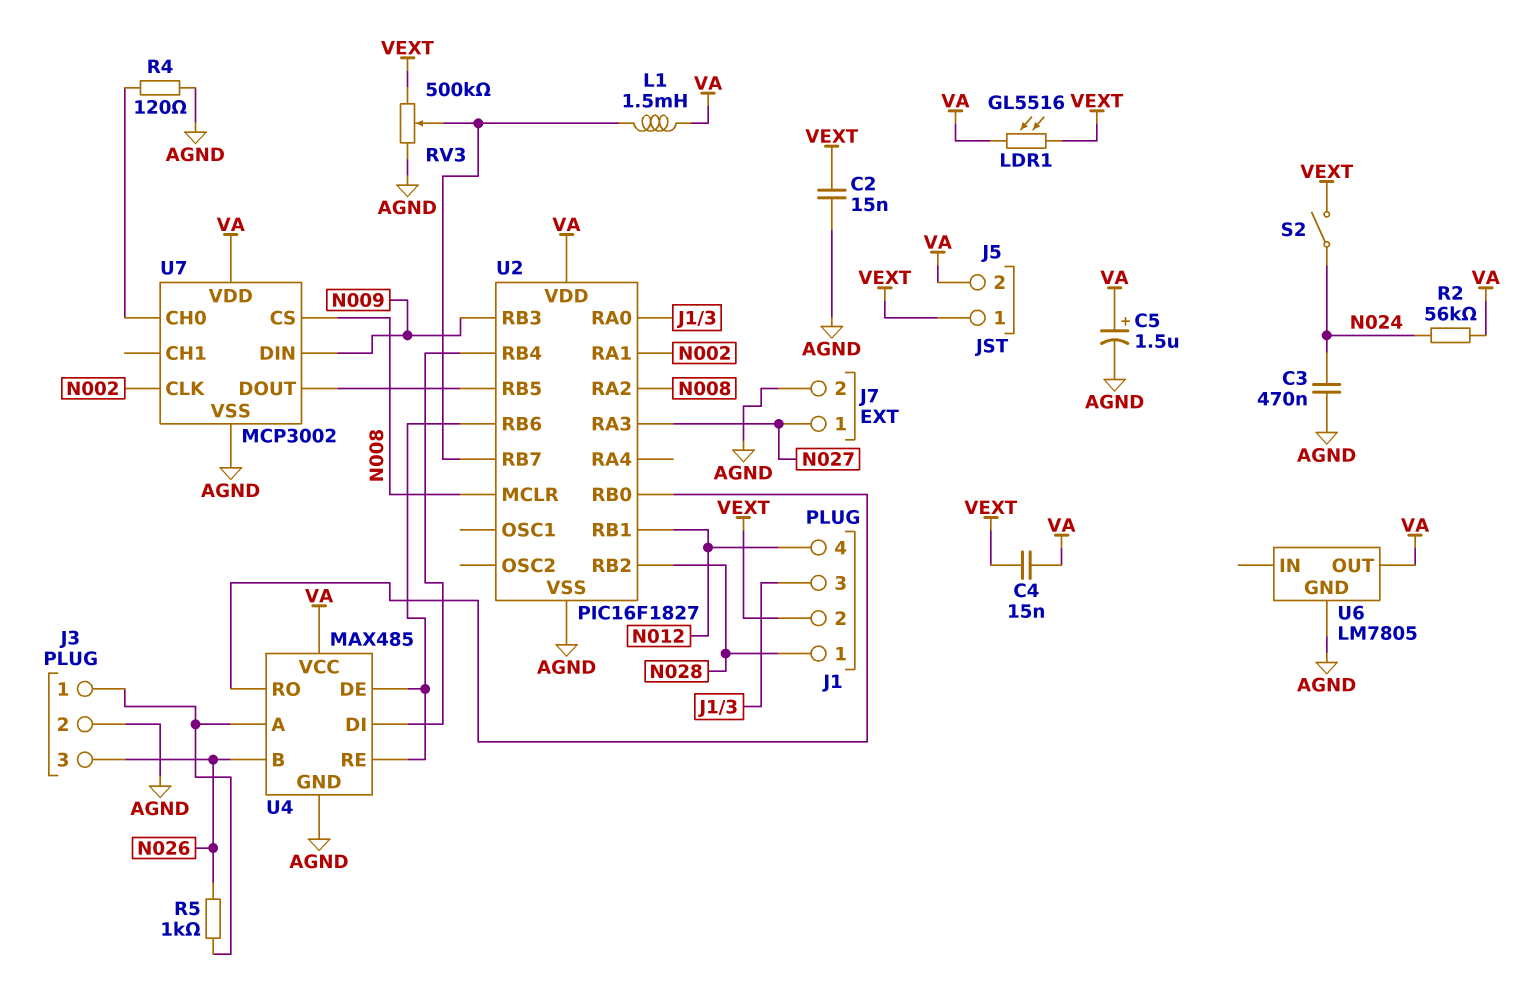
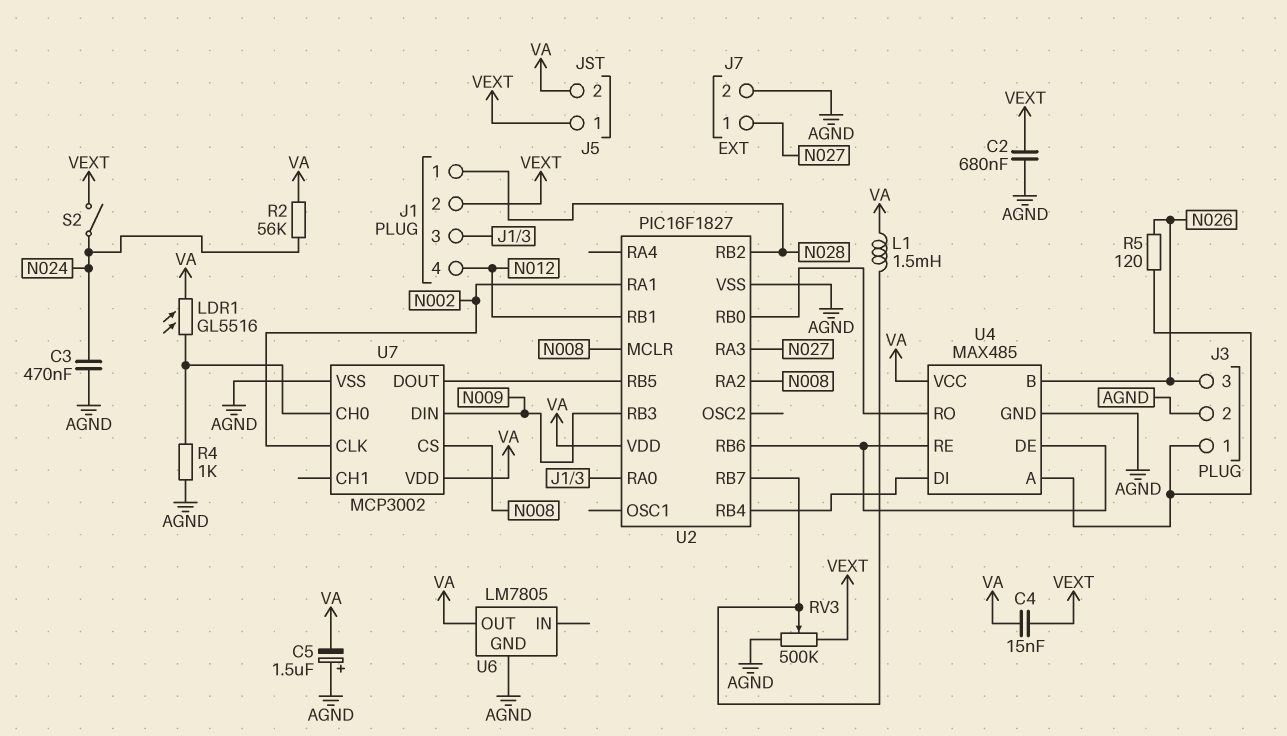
C2: 15nF (AGND, VEXT) -> 680nF (AGND, VEXT)
C5: 1.5uF (plus VA, minus AGND) -> 1.5uF (plus AGND, minus VA)
LDR1: GL5516 (VA, VEXT) -> GL5516 (U7/CH0, VA)
R4: 120 (AGND, U7/CH0) -> 1k (AGND, U7/CH0)
R5: 1k (J3/1, N026) -> 120 (J3/1, N026)

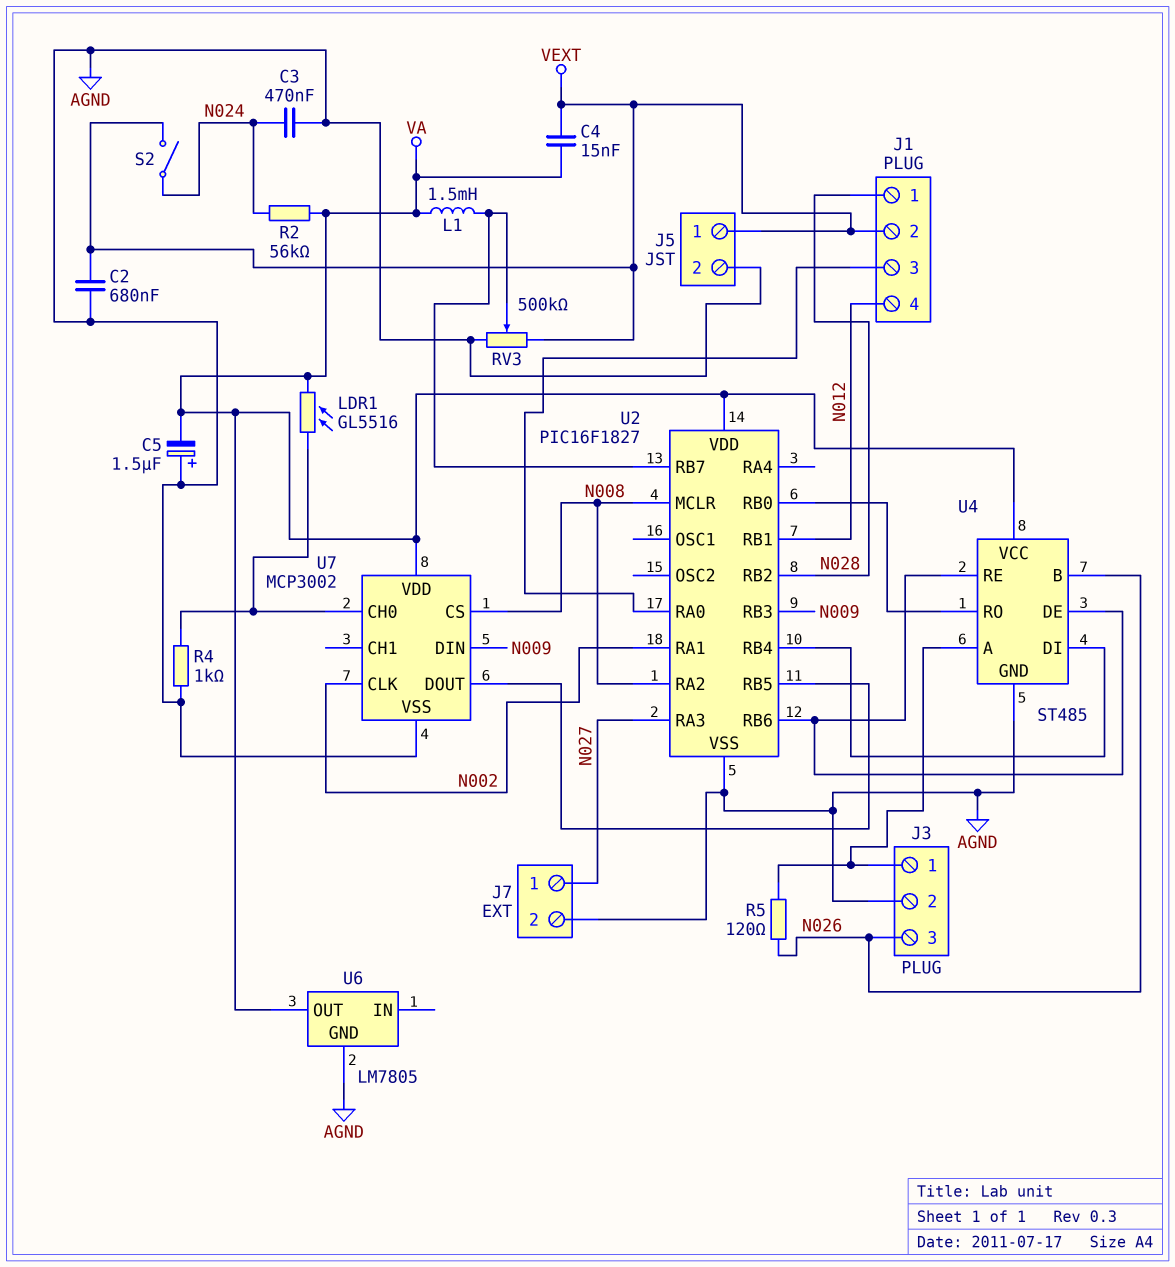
J5 pin 2: VA -> AGND
U4: MAX485 -> ST485

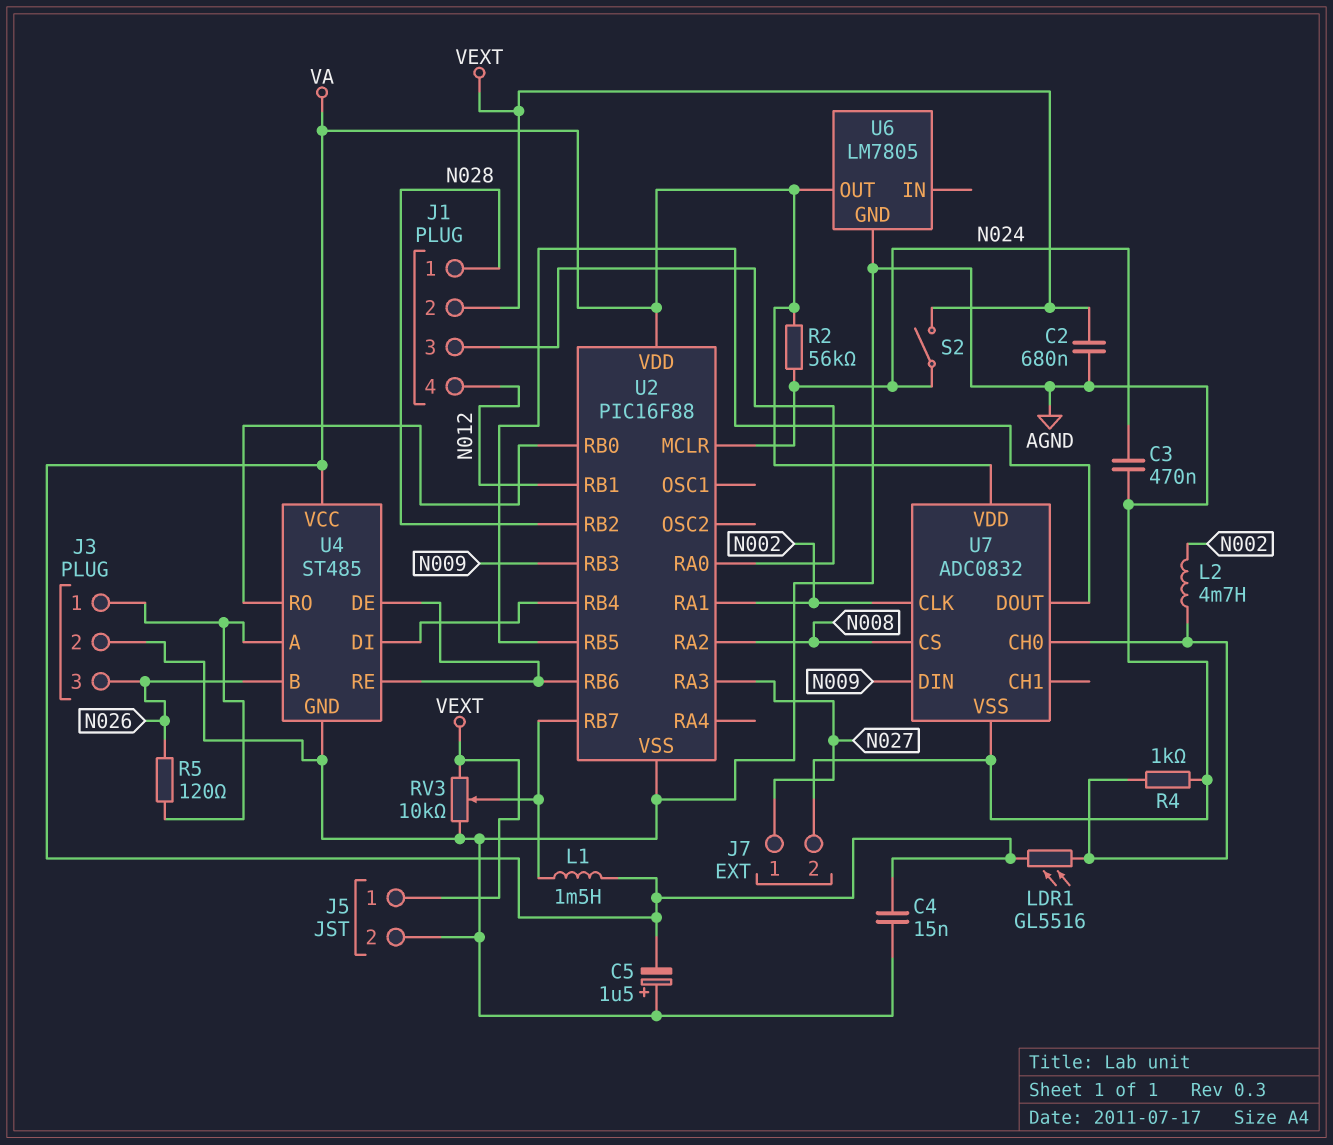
C4: 15nF (VA, VEXT) -> 15nF (AGND, VA)
L2: none -> 4.7mH (N002, U7/CH0)
RV3: 500k (AGND, VEXT, wiper U2/RB7) -> 10k (AGND, VEXT, wiper U2/RB7)
U2: PIC16F1827 -> PIC16F88
U2 pin MCLR: N008 -> N024
U7: MCP3002 -> ADC0832

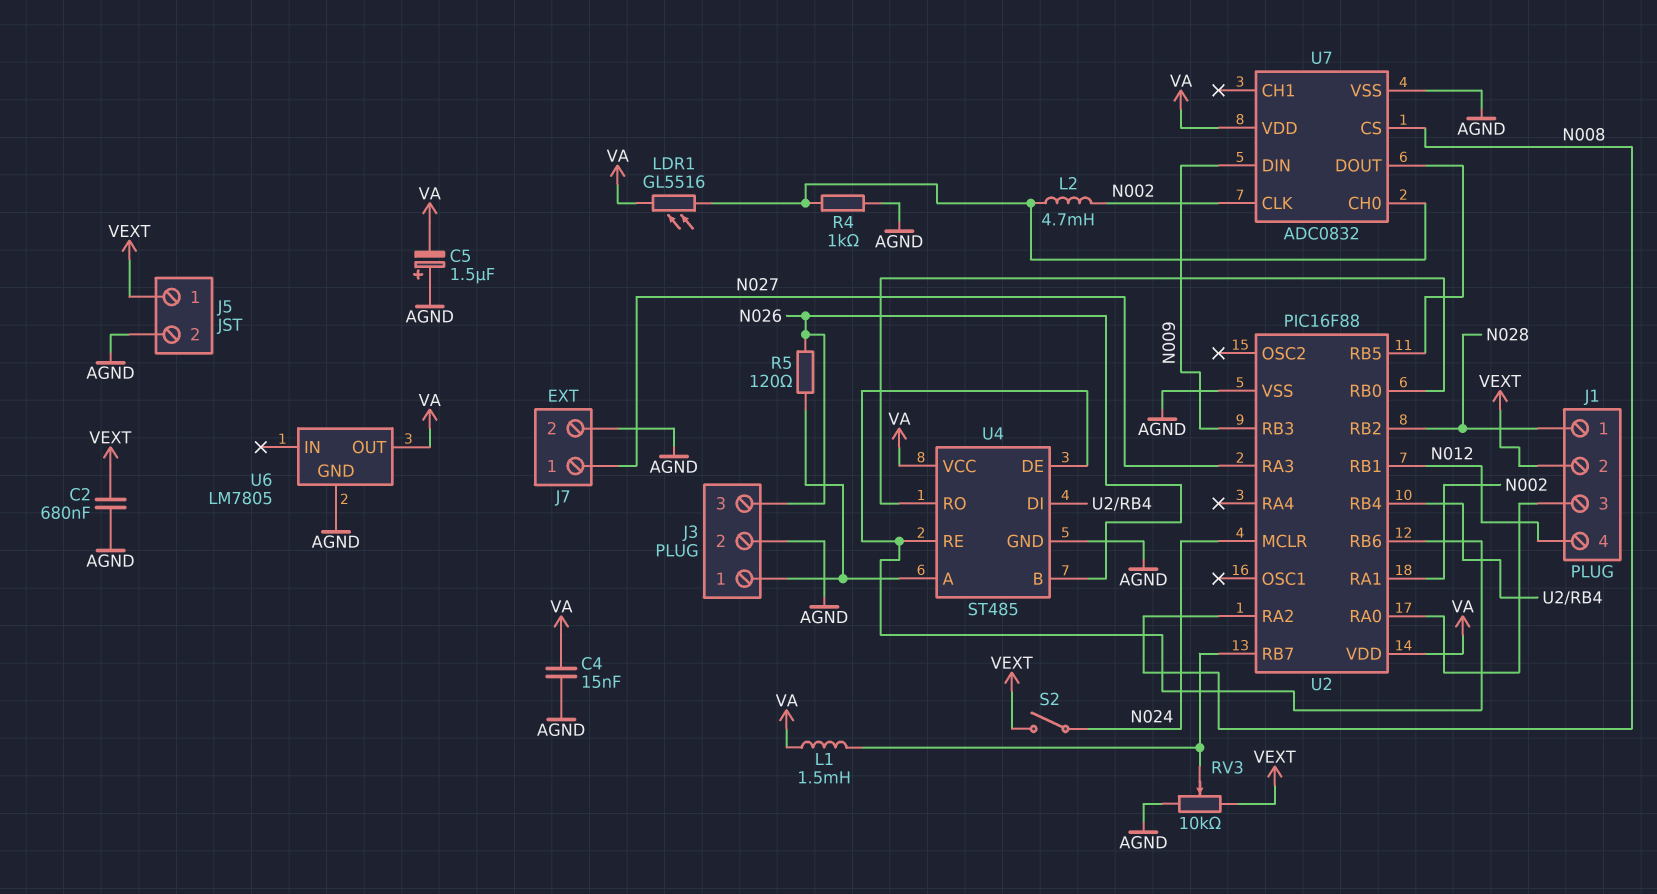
C3: 470nF (AGND, N024) -> none
R2: 56k (N024, VA) -> none

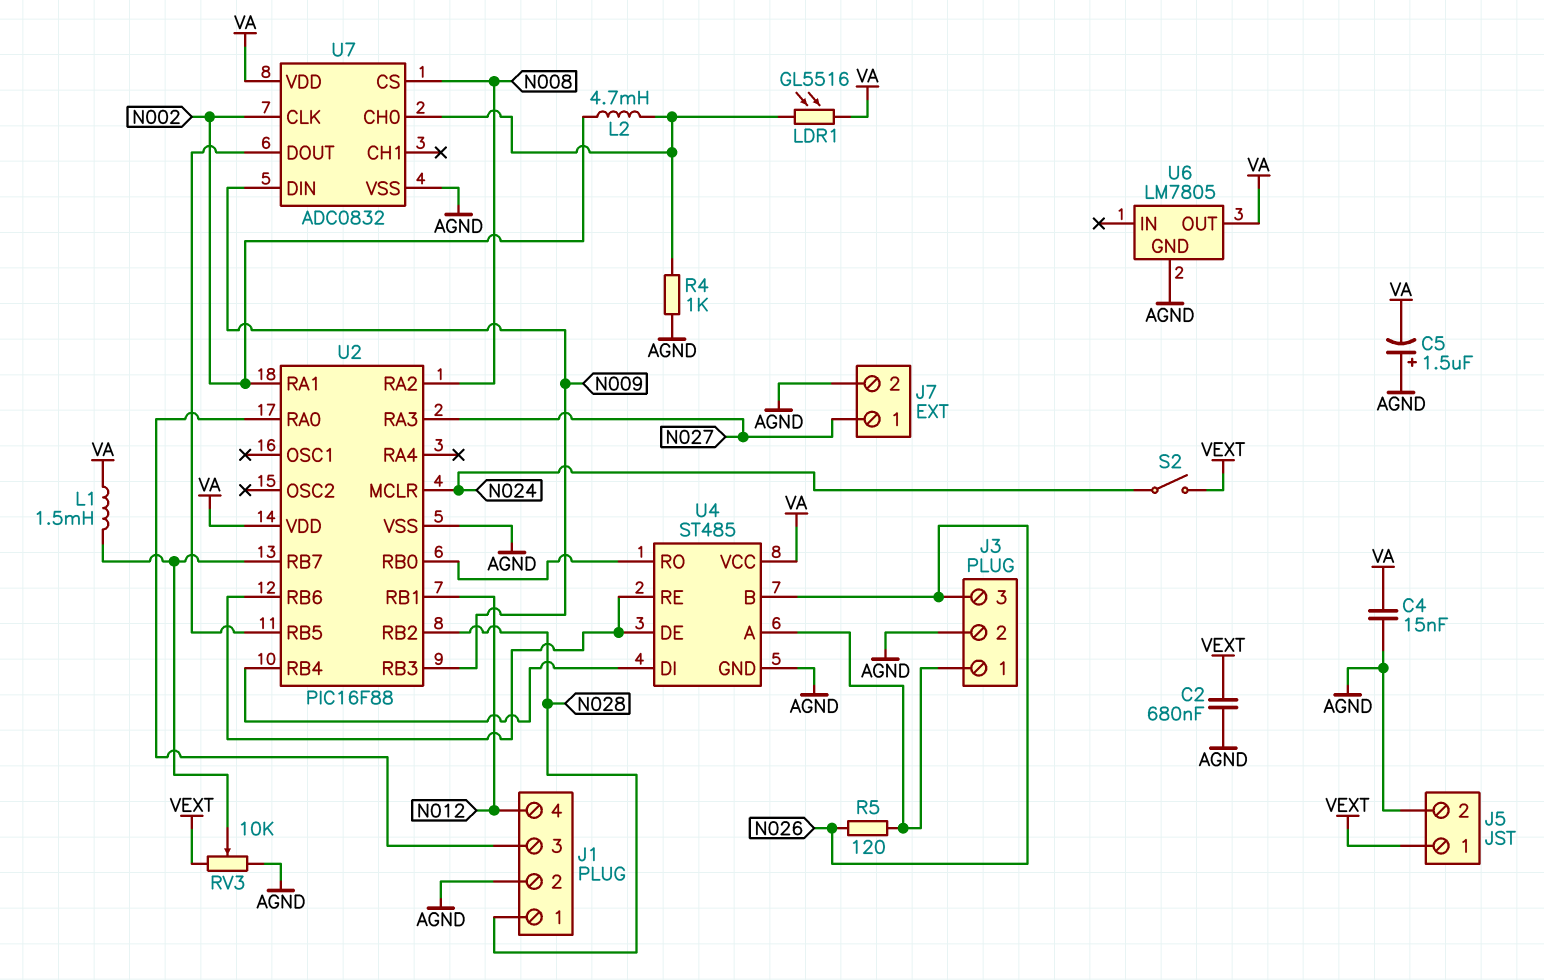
J1 pin 2: VEXT -> AGND

